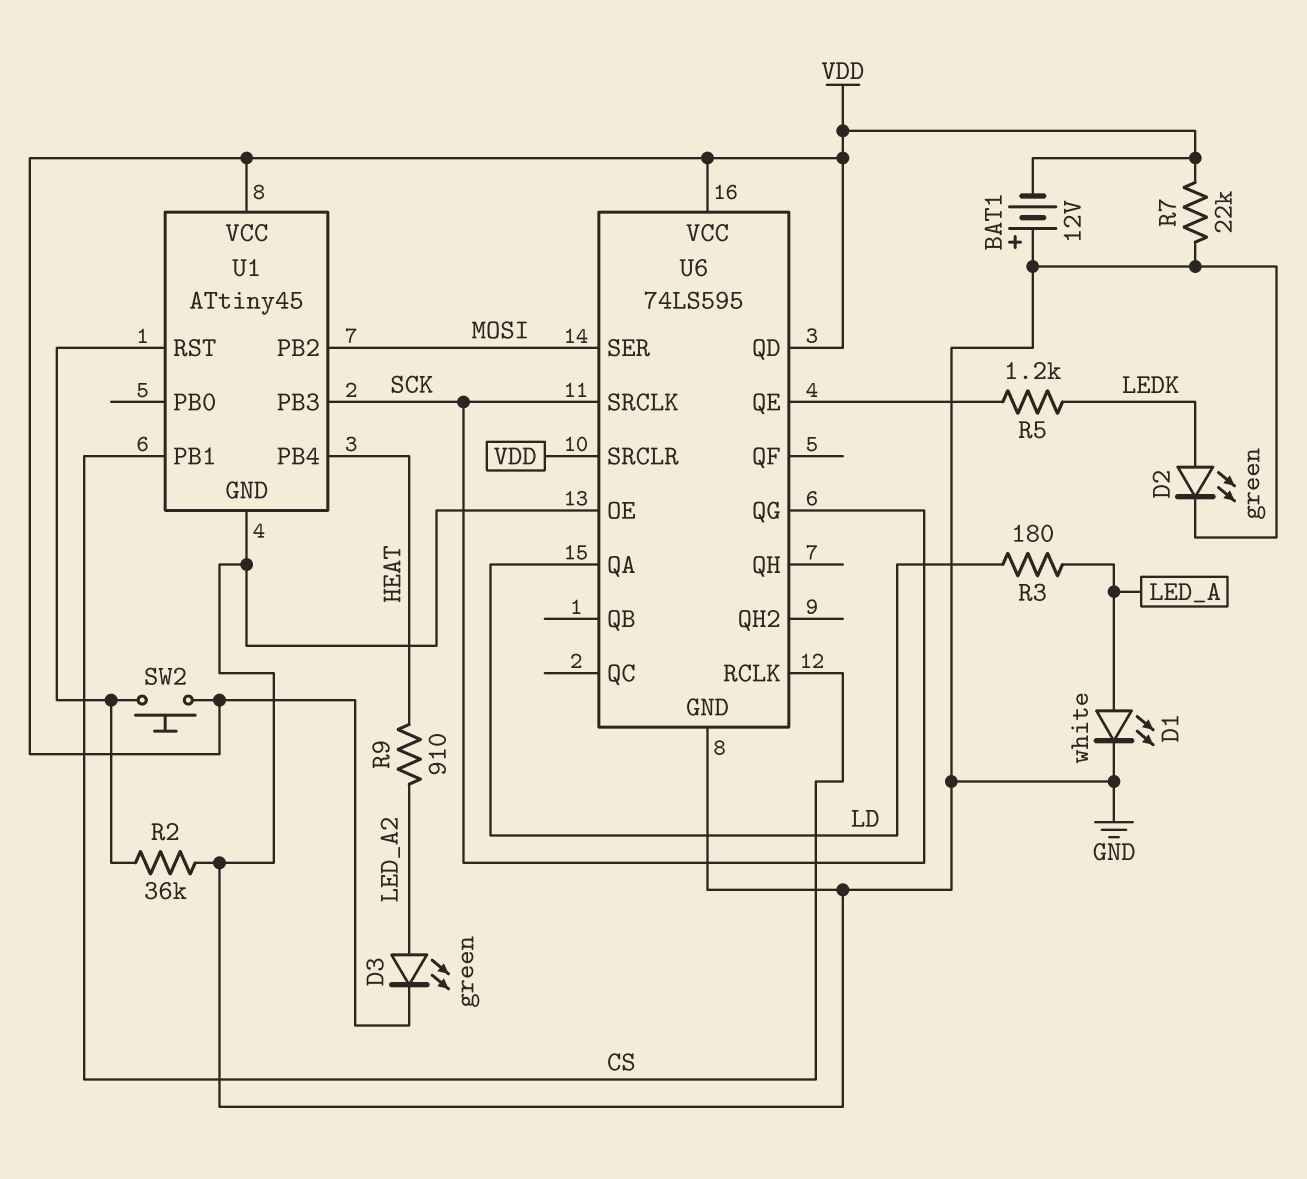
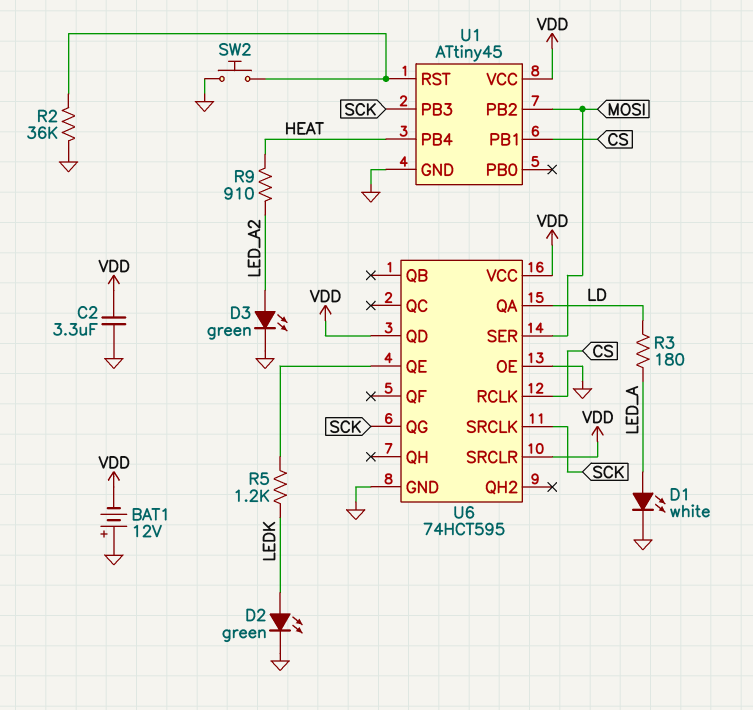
C2: none -> 3.3uF (GND, VDD)
D3: LED green (A LED_A2, K VDD) -> LED green (A LED_A2, K GND)
R7: 22k (GND, VDD) -> none
SW2: button (U1/RST, VDD) -> button (GND, U1/RST)
U6: 74LS595 -> 74HCT595

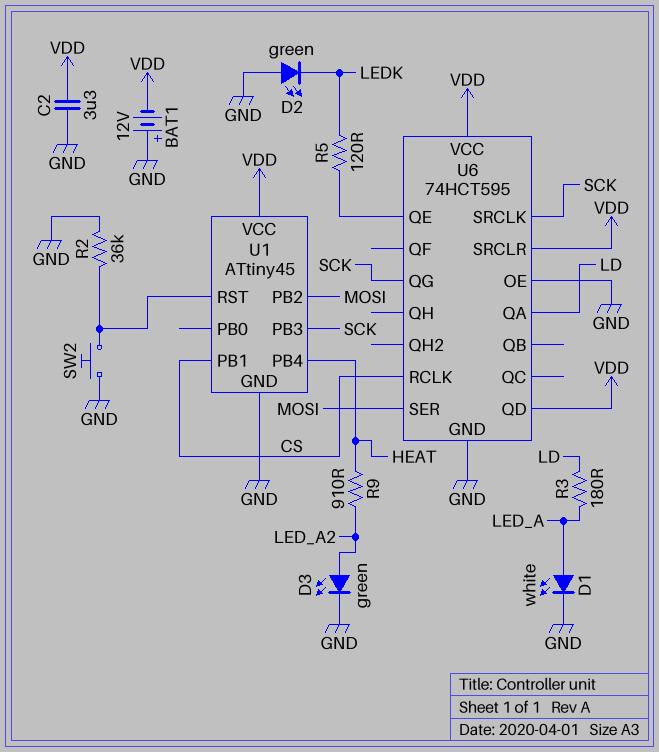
D2: LED green (A LEDK, K GND) -> LED green (A GND, K LEDK)
R5: 1.2k (LEDK, U6/QE) -> 120 (LEDK, U6/QE)

